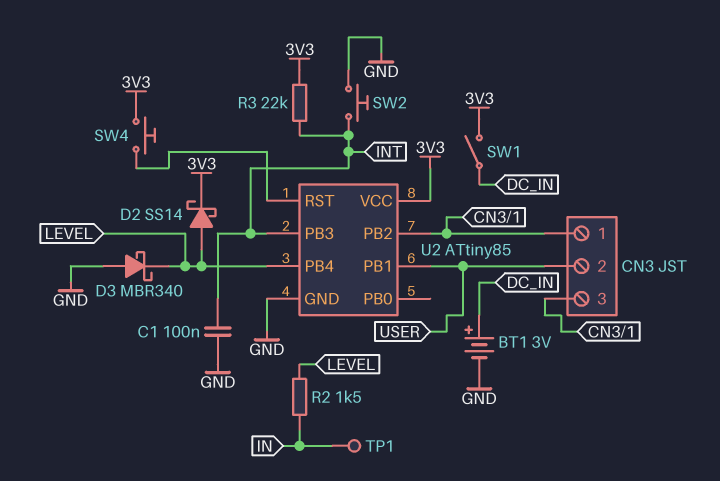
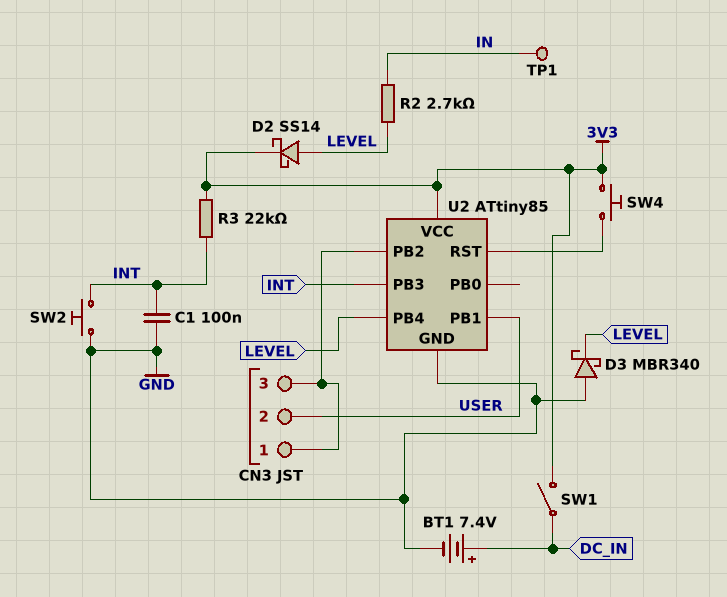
BT1: 3V (plus DC_IN, minus GND) -> 7.4V (plus DC_IN, minus GND)
R2: 1.5k (IN, LEVEL) -> 2.7k (IN, LEVEL)

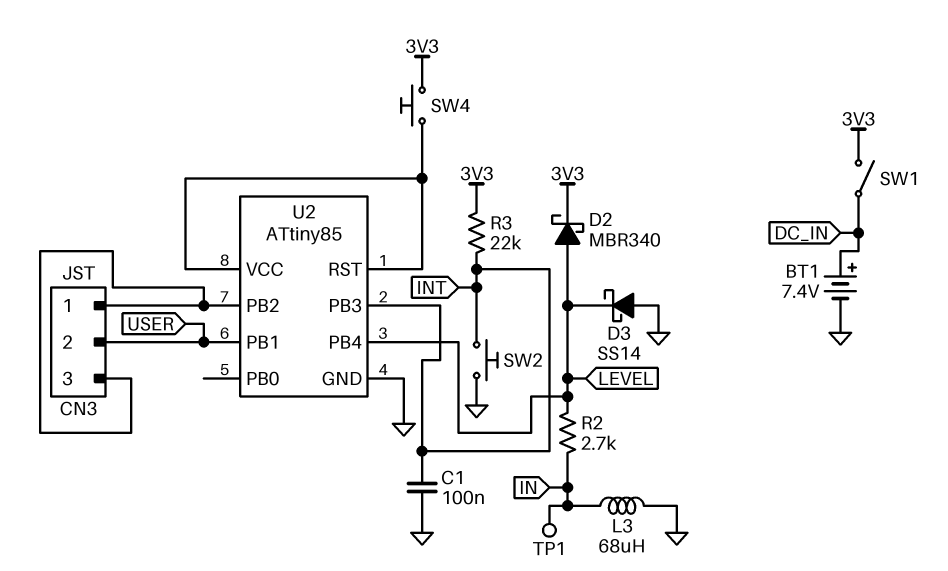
D2: schottky SS14 (A LEVEL, K 3V3) -> schottky MBR340 (A LEVEL, K 3V3)
D3: schottky MBR340 (A GND, K LEVEL) -> schottky SS14 (A GND, K LEVEL)
L3: none -> 68uH (GND, IN)
U2 pin VCC: 3V3 -> U2/RST

